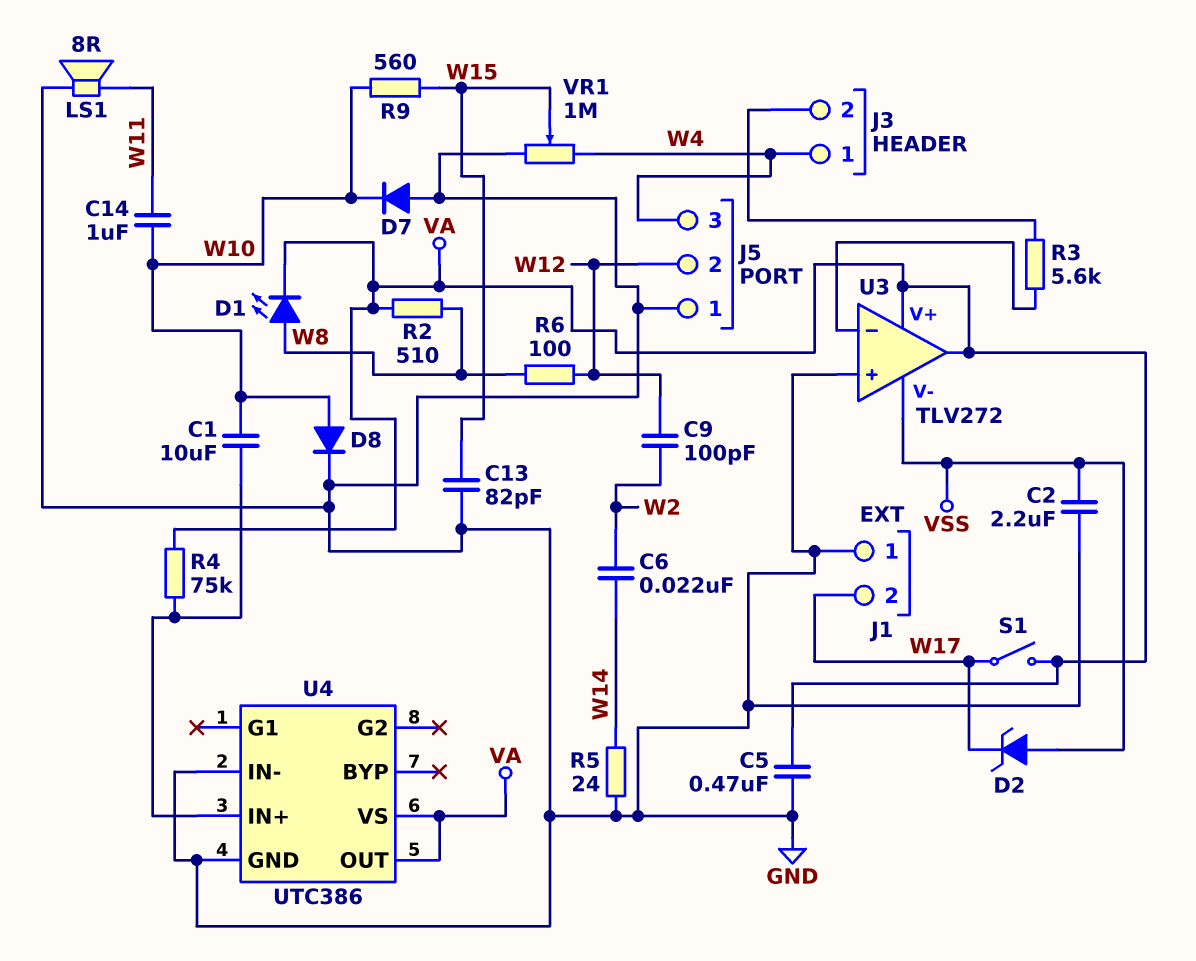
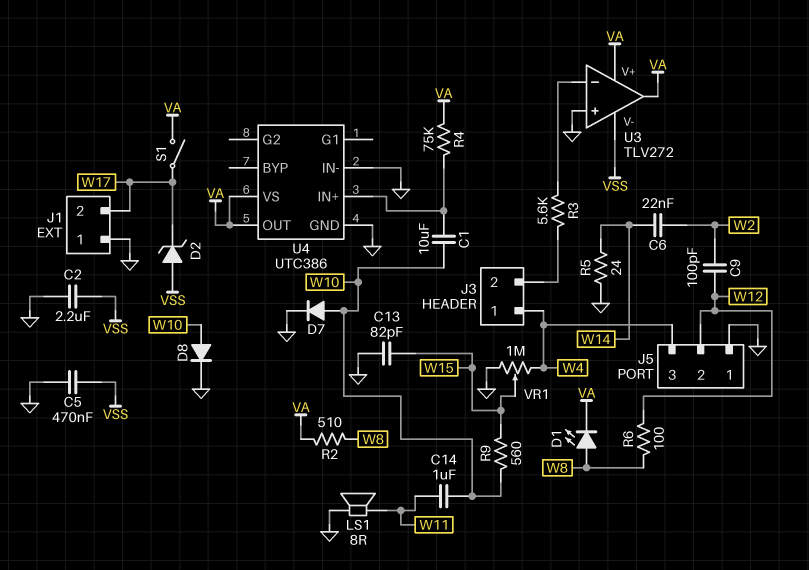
C5: 470nF (GND, VA) -> 470nF (GND, VSS)
D7: diode (A GND, K W10) -> diode (A W10, K GND)

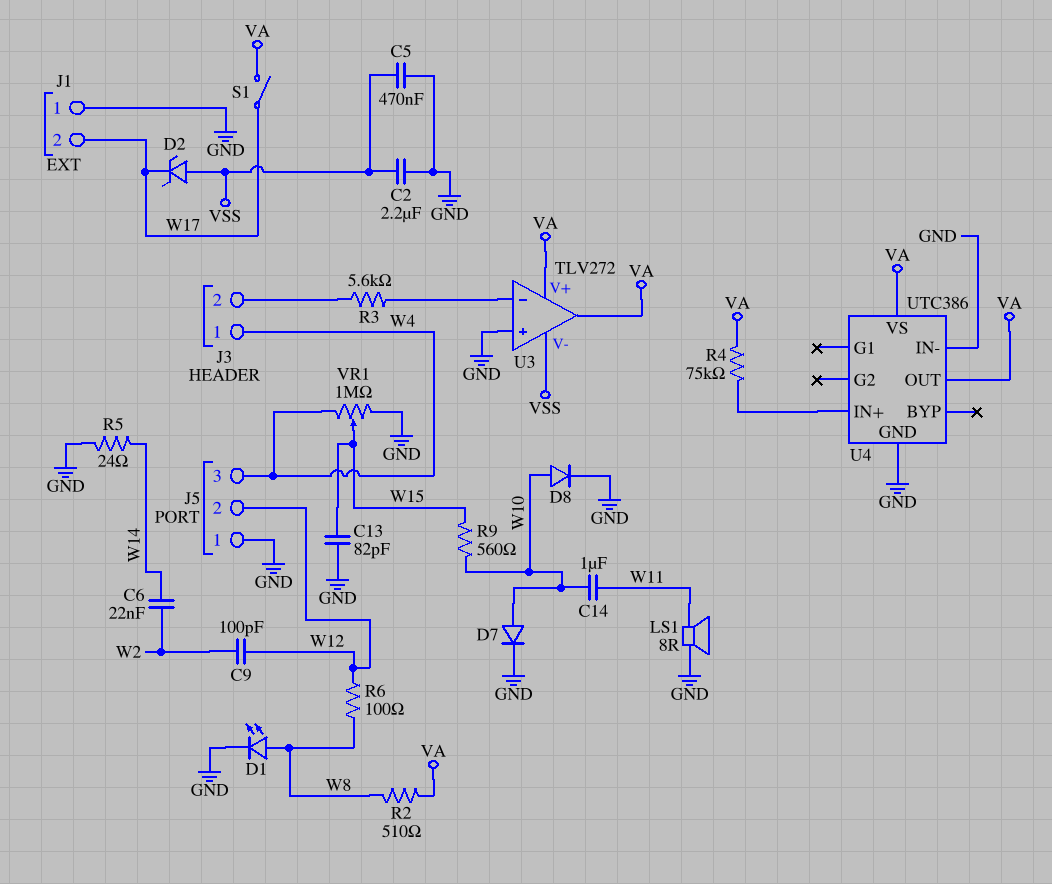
C1: 10uF (U4/IN+, W10) -> none
D1: LED (A W8, K VA) -> LED (A W8, K GND)

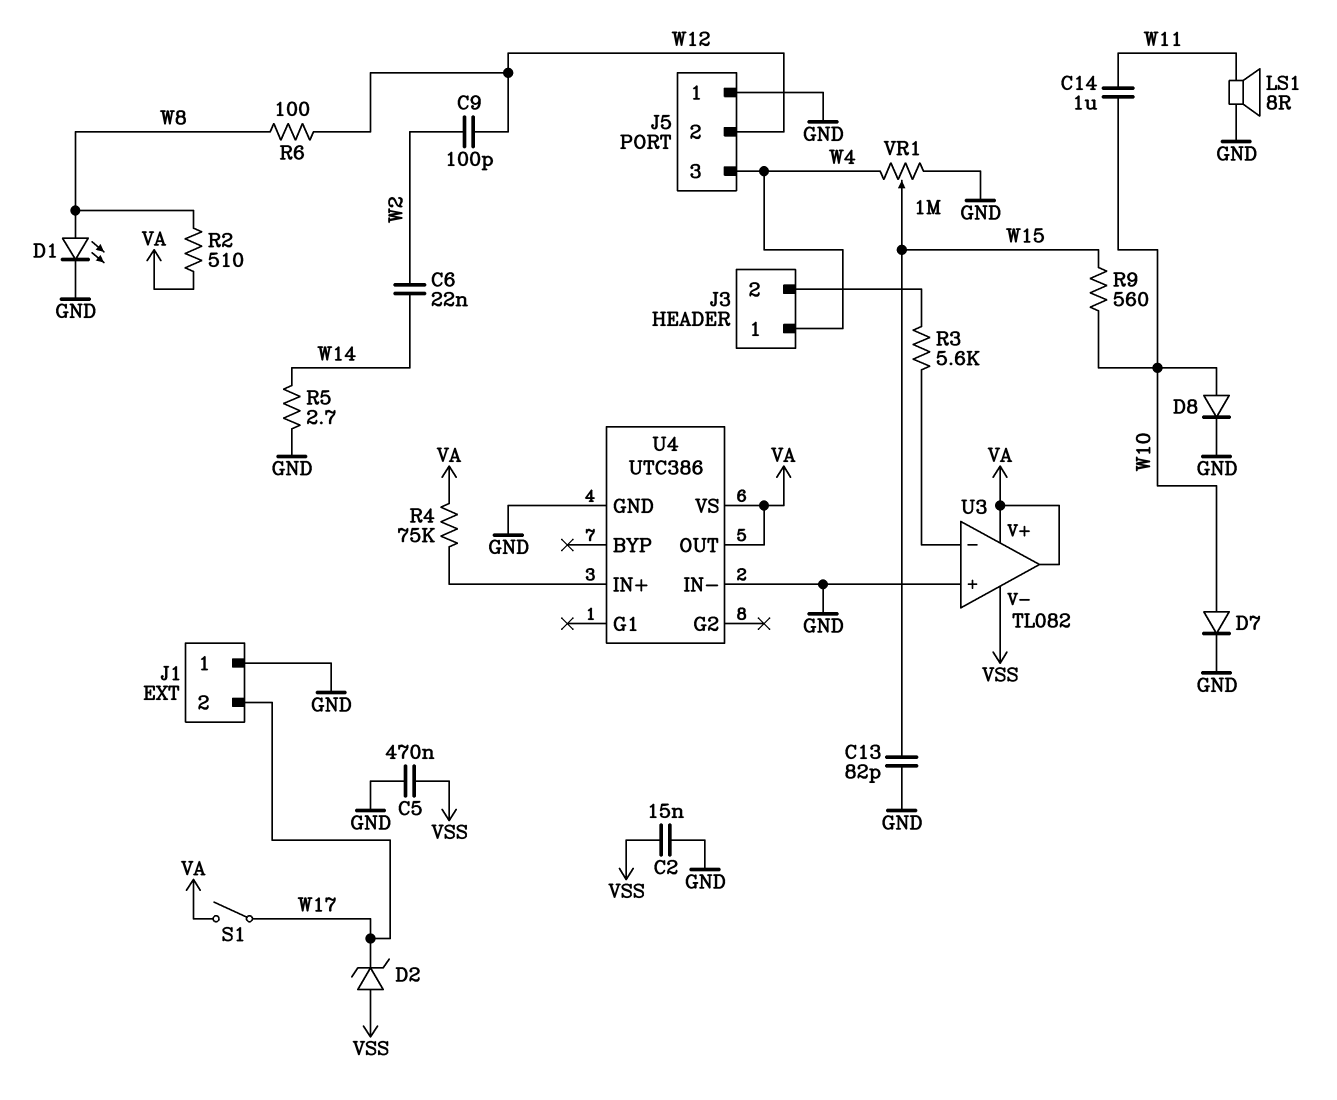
C2: 2.2uF (GND, VSS) -> 15nF (GND, VSS)
R5: 24 (GND, W14) -> 2.7 (GND, W14)
U3: TLV272 -> TL082

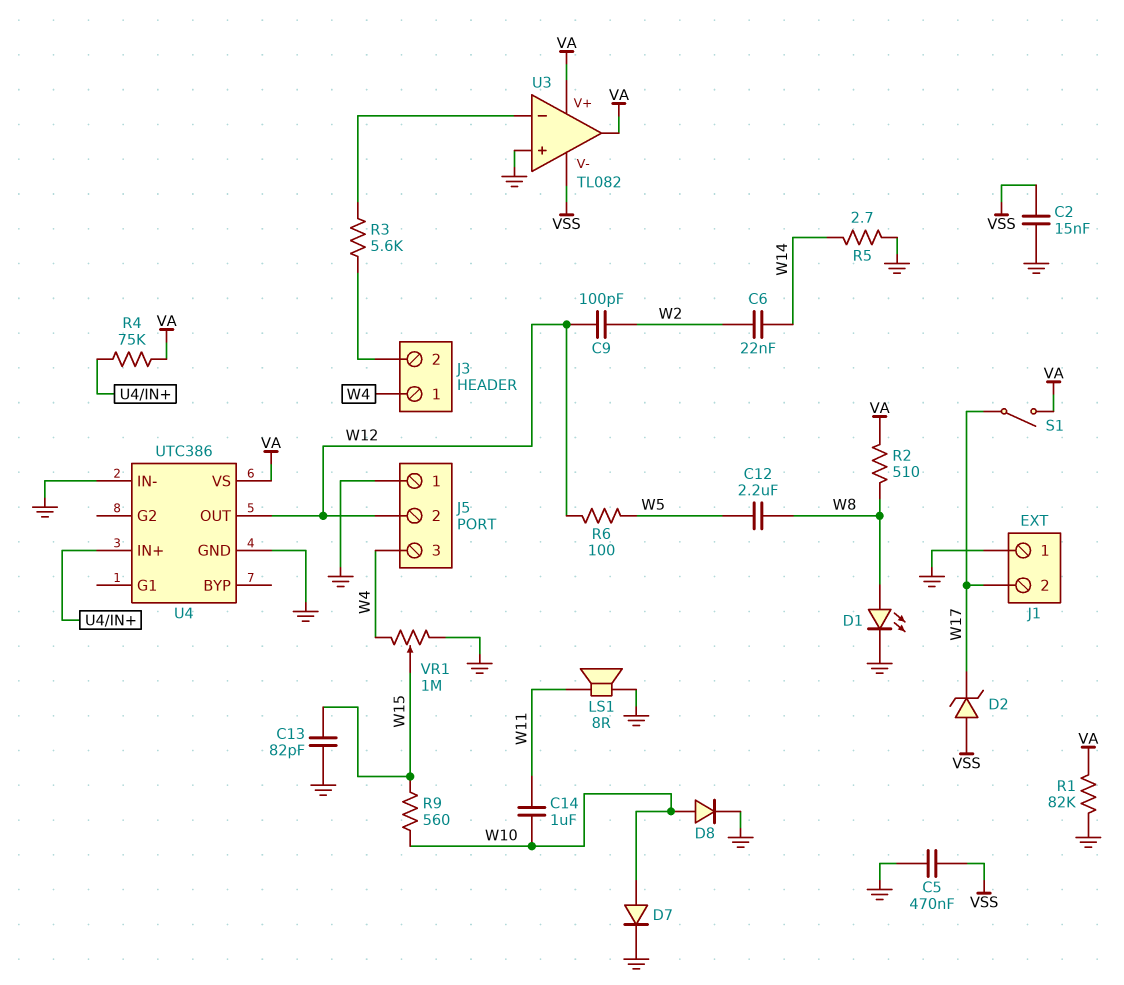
C12: none -> 2.2uF (W5, W8)
R1: none -> 82k (GND, VA)
R6: 100 (W8, W12) -> 100 (W5, W12)
U4 pin OUT: VA -> W12

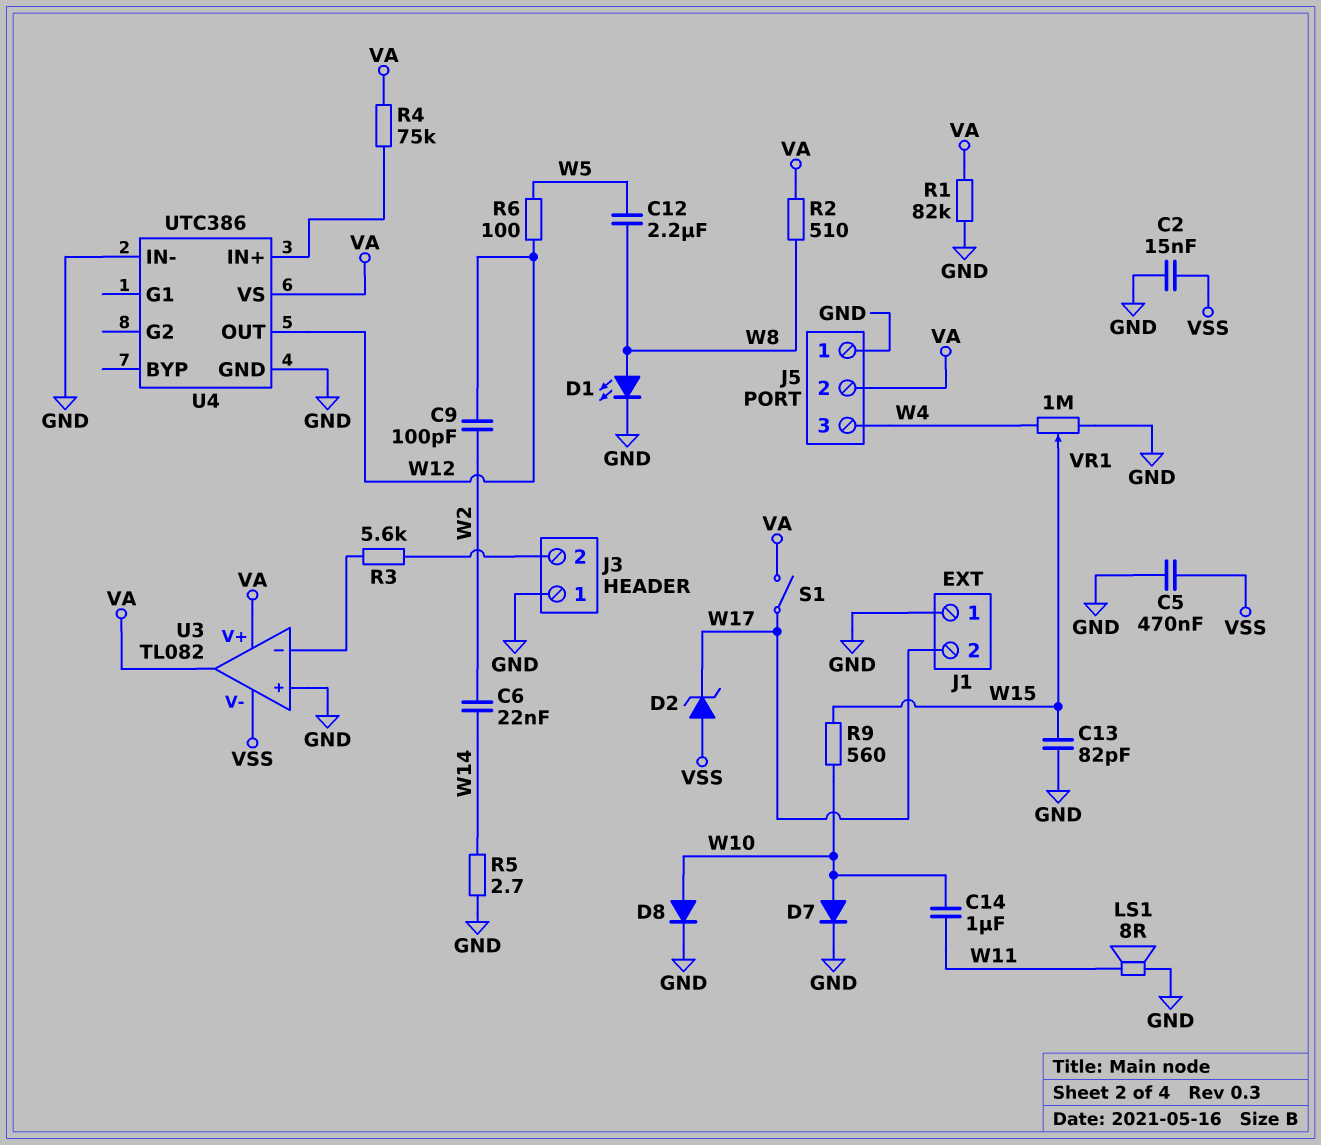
J3 pin 1: W4 -> GND
J5 pin 2: W12 -> VA

